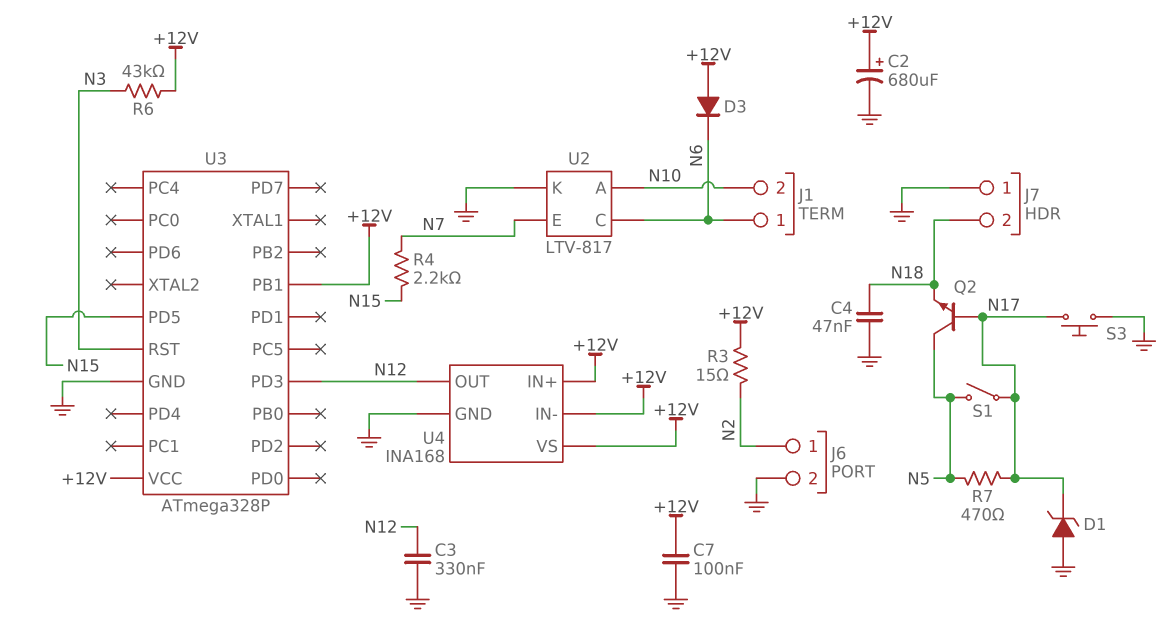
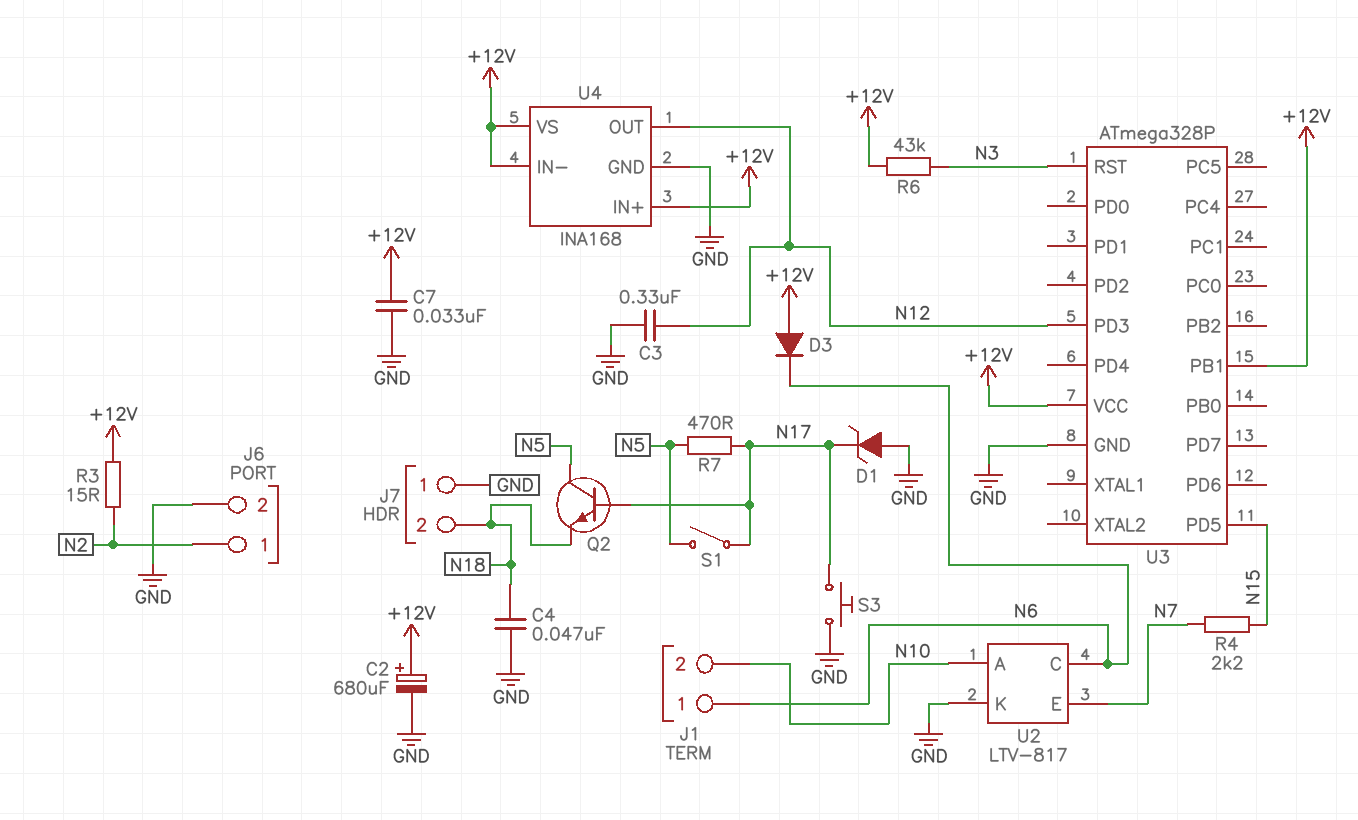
C7: 100nF (+12V, GND) -> 33nF (+12V, GND)

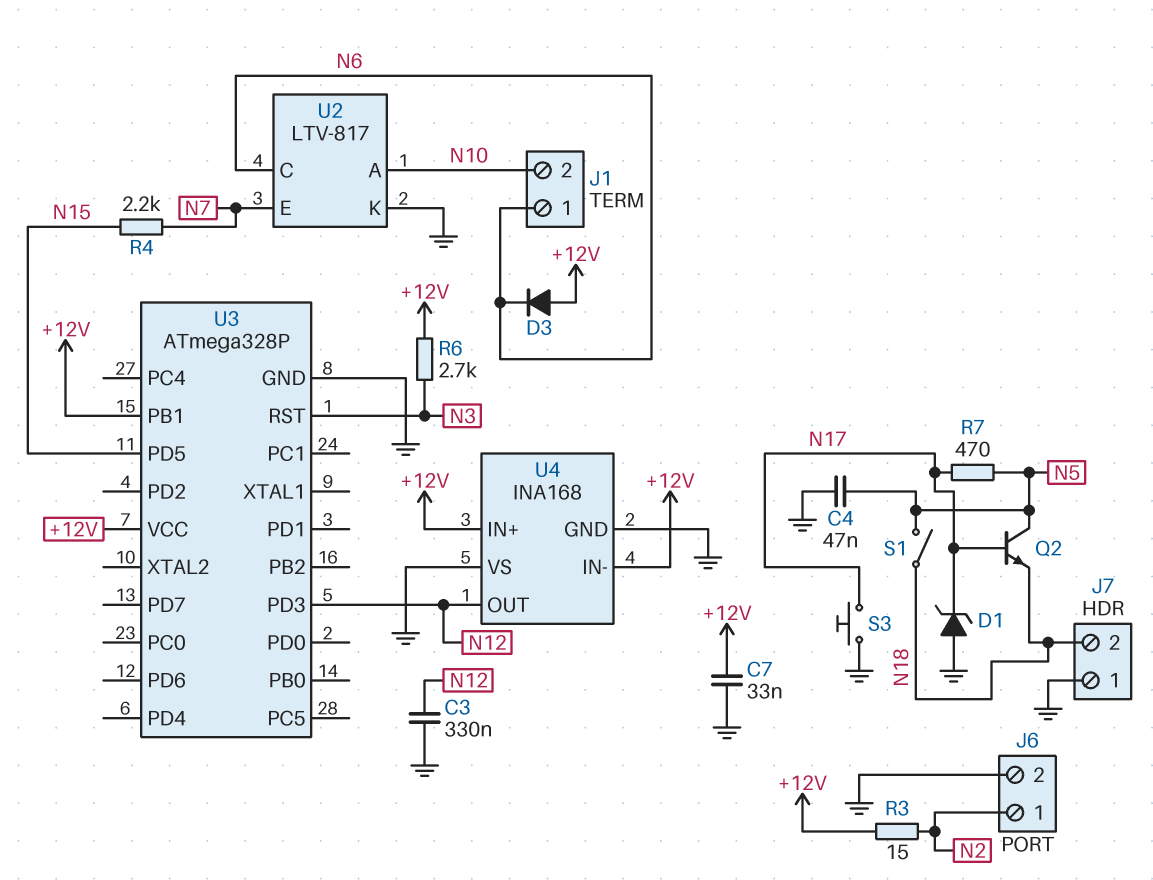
C2: 680uF (plus +12V, minus GND) -> none
C4: 47nF (GND, N18) -> 47nF (GND, N5)
R6: 43k (+12V, N3) -> 2.7k (+12V, N3)
S1: switch (N5, N17) -> switch (N5, N18)
U4 pin VS: +12V -> GND

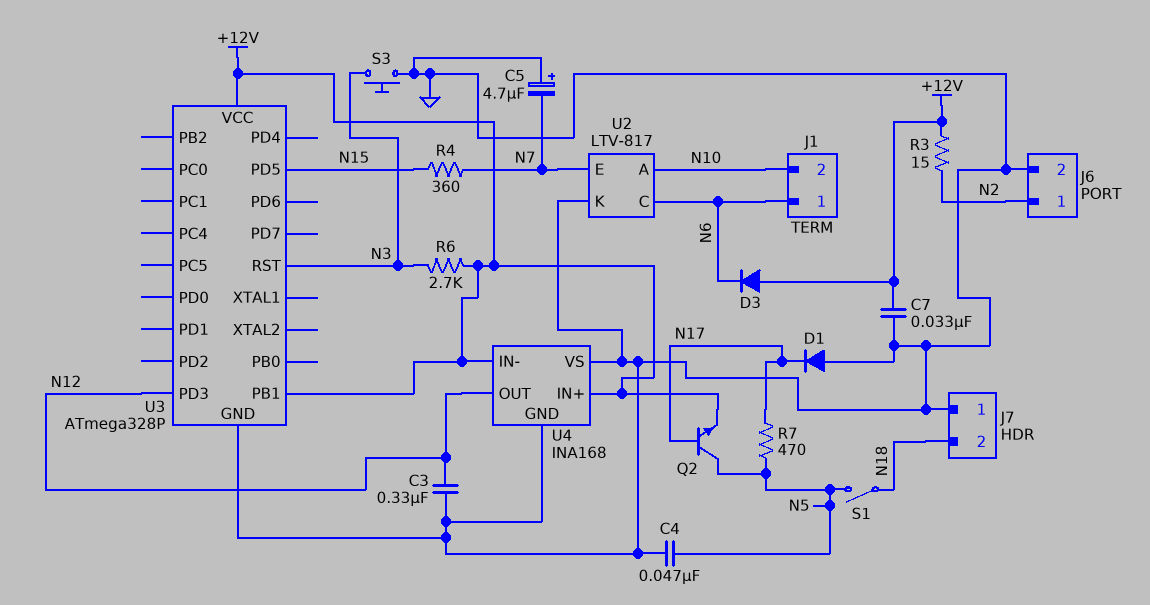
C5: none -> 4.7uF (plus GND, minus N7)
D1: zener (A GND, K N17) -> diode (A GND, K N17)
Q2: NPN (B N17, C N5, E N18) -> NPN (B N17, C N5, E +12V)
R4: 2.2k (N7, N15) -> 360 (N7, N15)
S3: button (GND, N17) -> button (GND, N3)

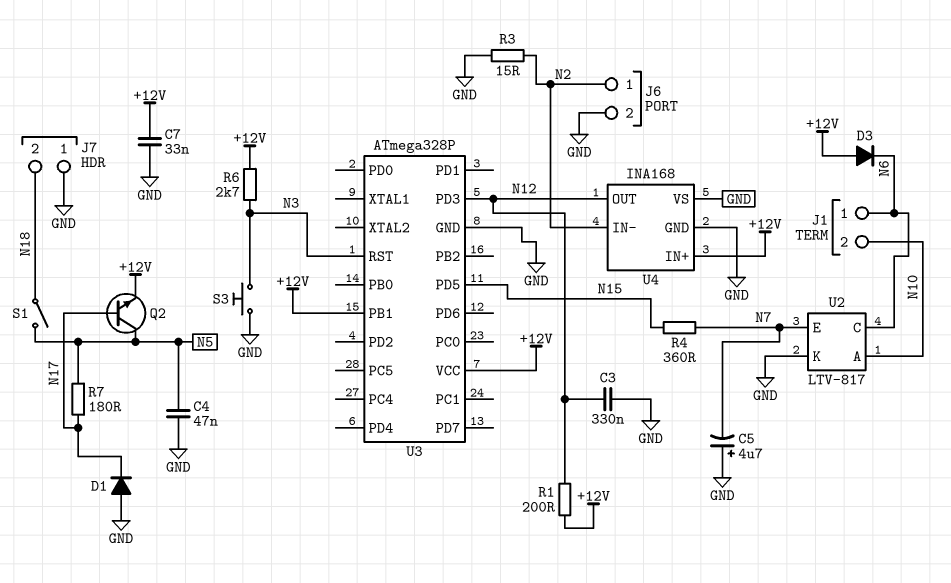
R1: none -> 200 (+12V, N12)
R3: 15 (+12V, N2) -> 15 (GND, N2)
R7: 470 (N5, N17) -> 180 (N5, N17)
U4 pin IN-: +12V -> N2

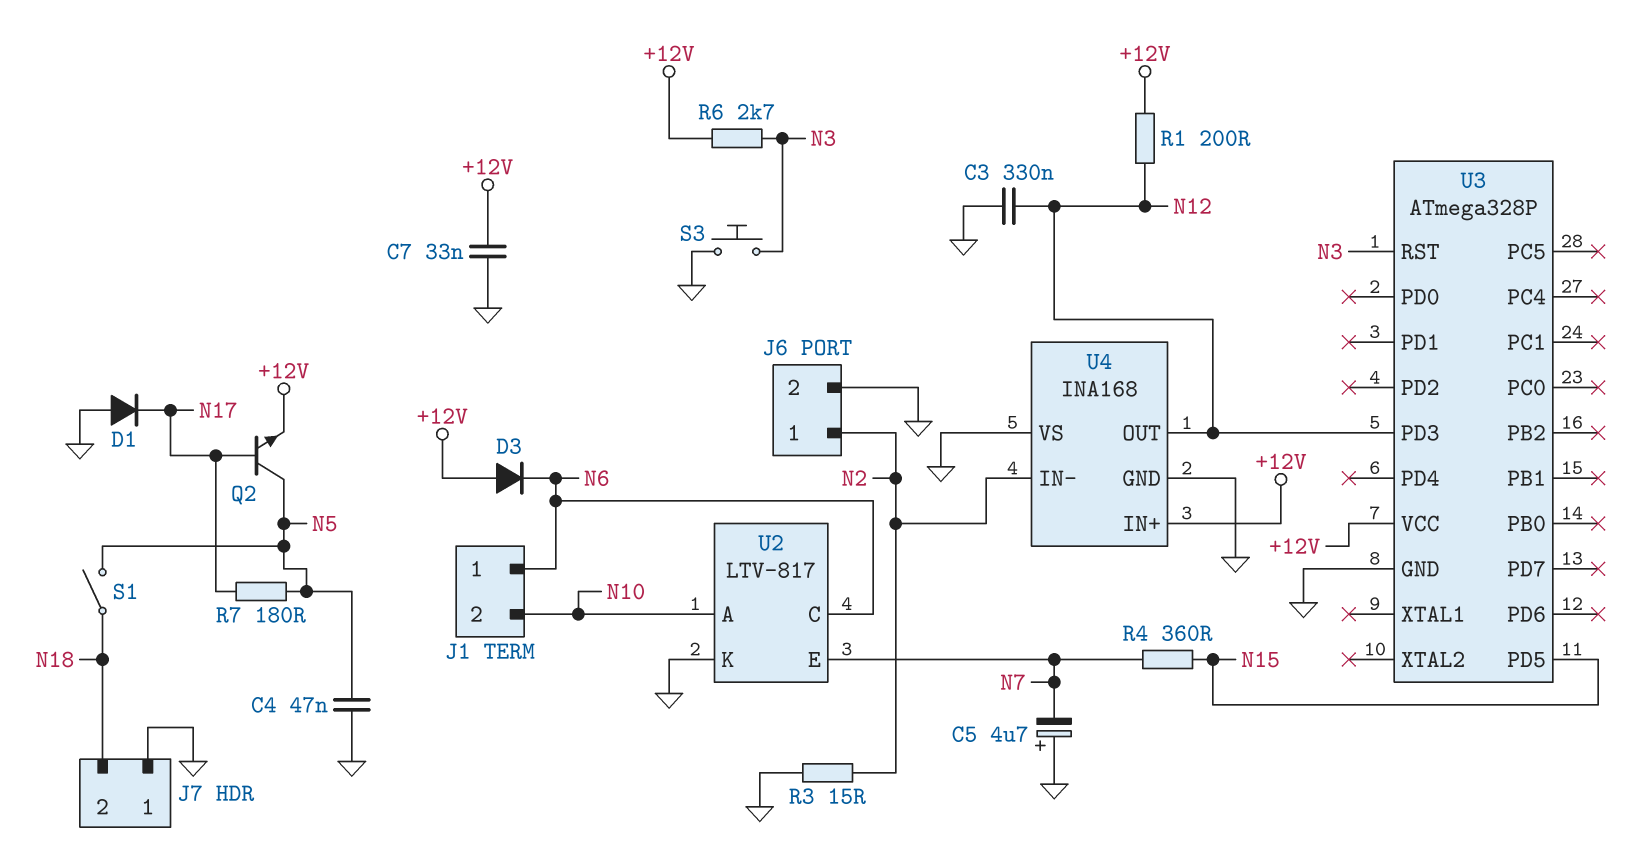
U3 pin PB1: +12V -> none

